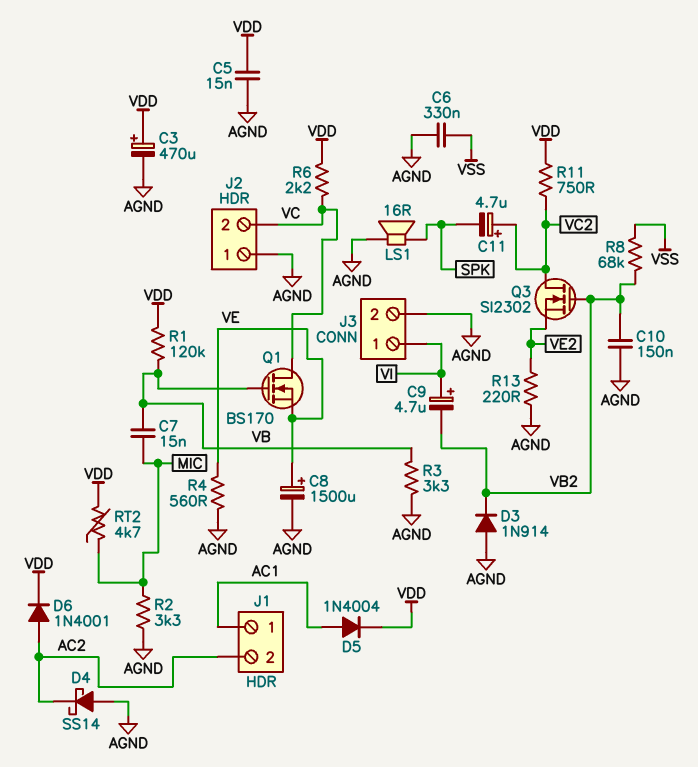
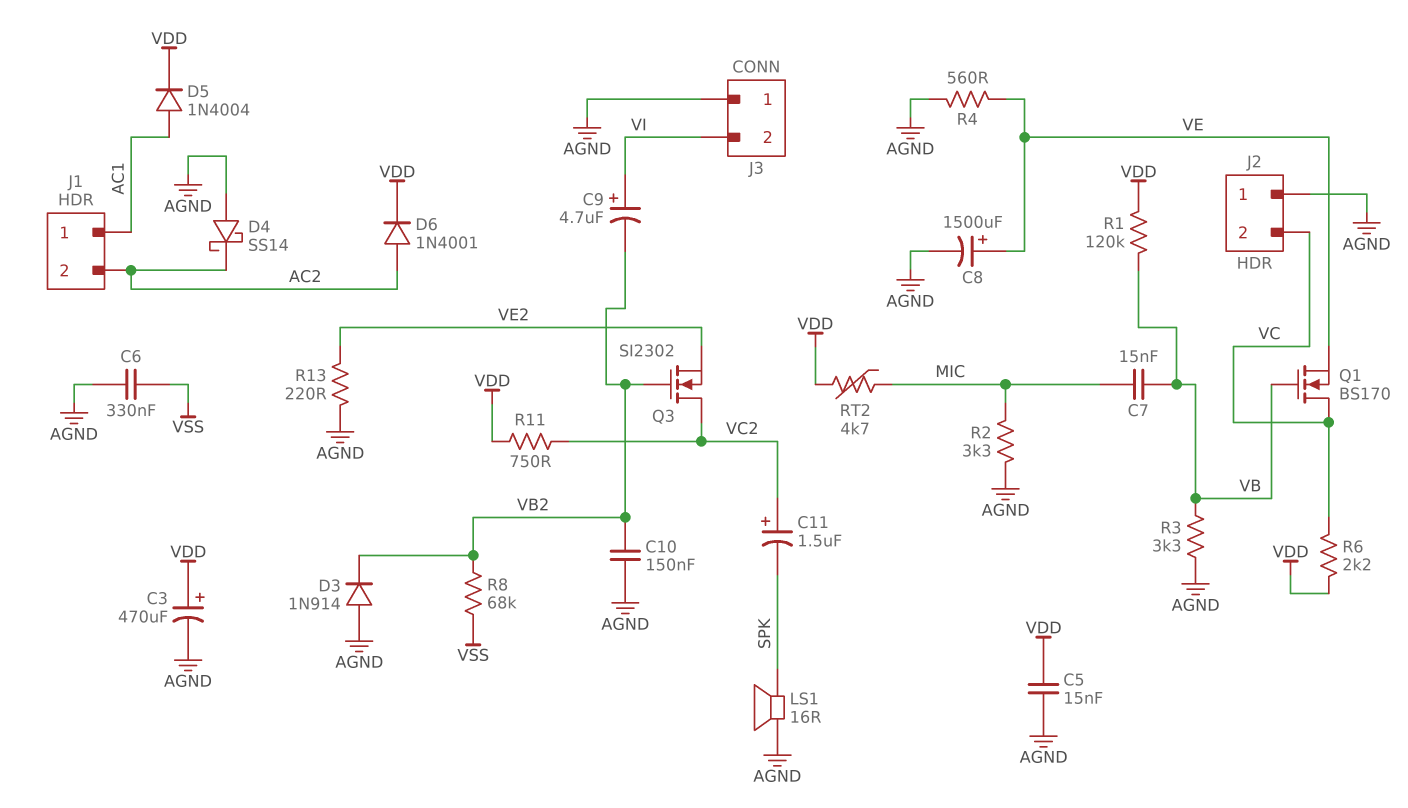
C11: 4.7uF (plus VC2, minus SPK) -> 1.5uF (plus VC2, minus SPK)
J3 pin 1: VI -> AGND
J3 pin 2: AGND -> VI

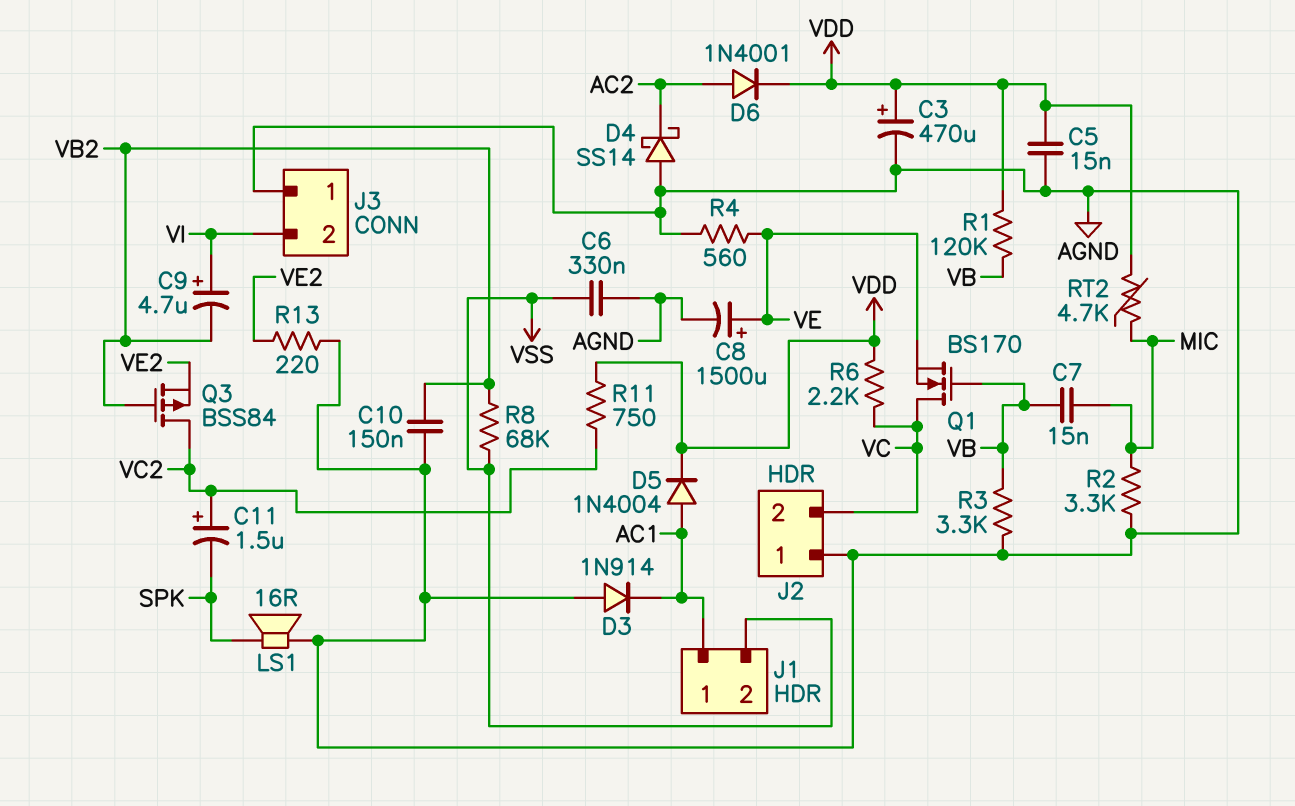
D3: diode 1N914 (A AGND, K VB2) -> diode 1N914 (A AGND, K AC1)
J1 pin 2: AC2 -> VSS
Q3: NMOS SI2302 (G VB2, D VC2, S VE2) -> PMOS BSS84 (G VB2, D VC2, S VE2)

